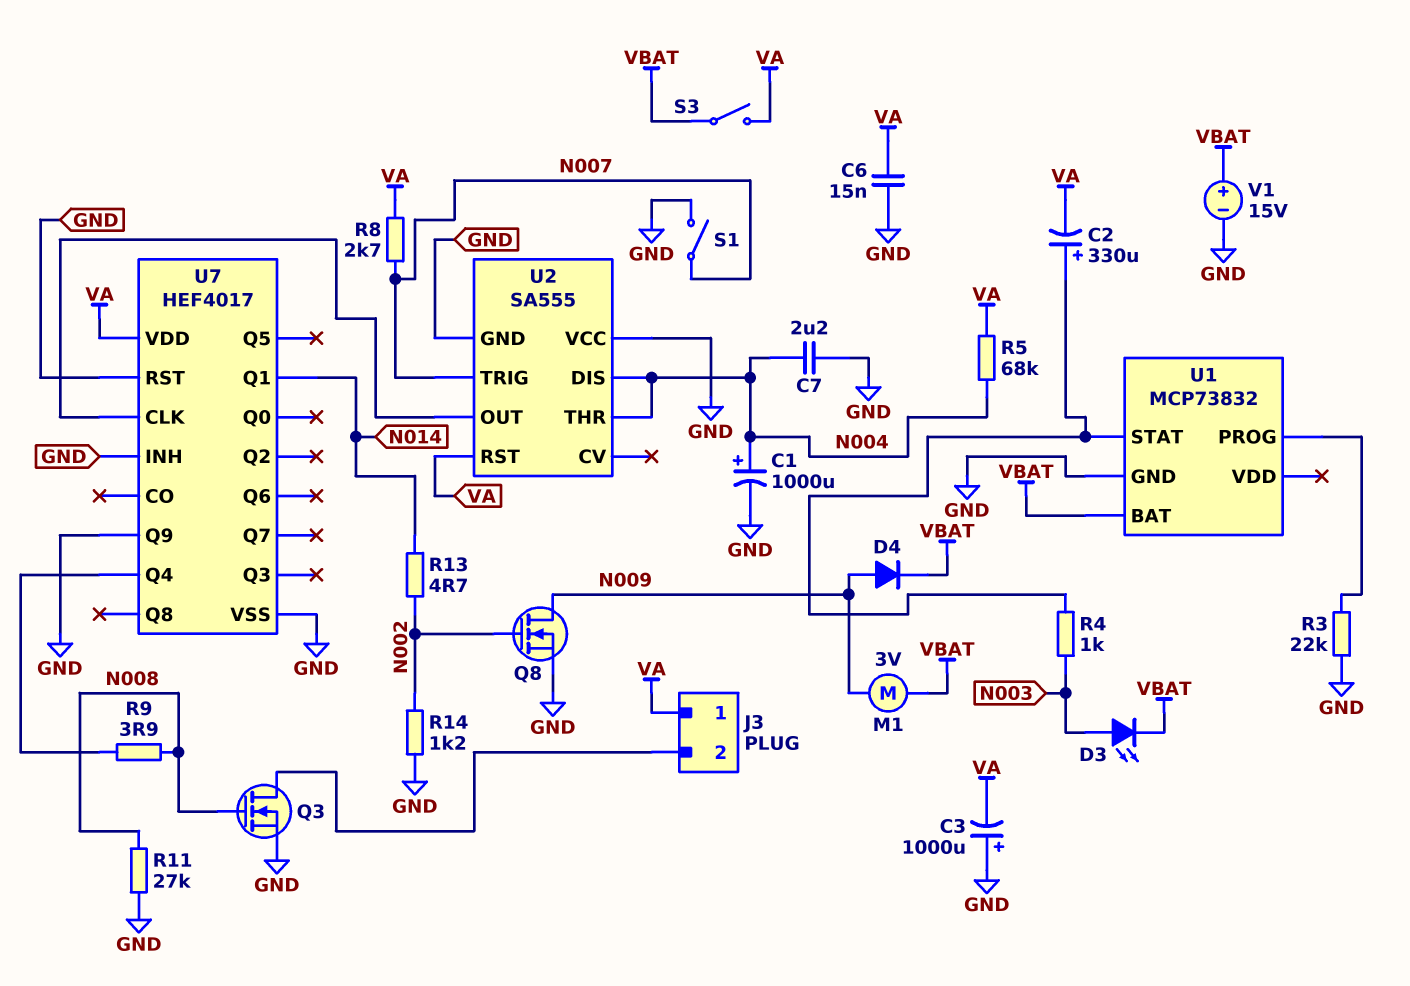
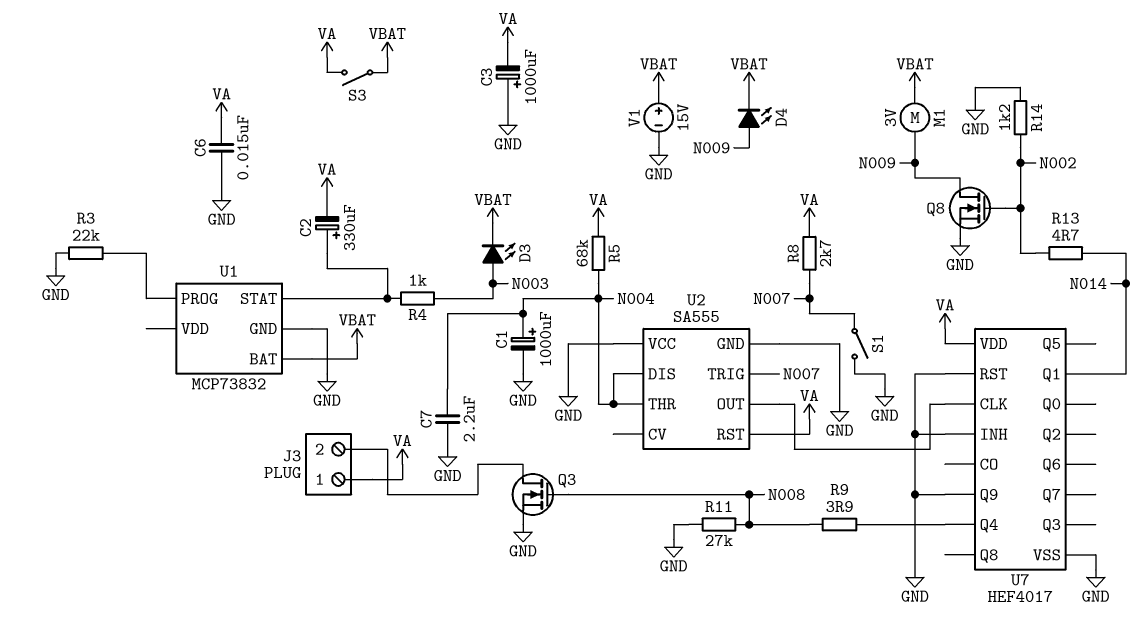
D4: diode (A N009, K VBAT) -> LED (A N009, K VBAT)

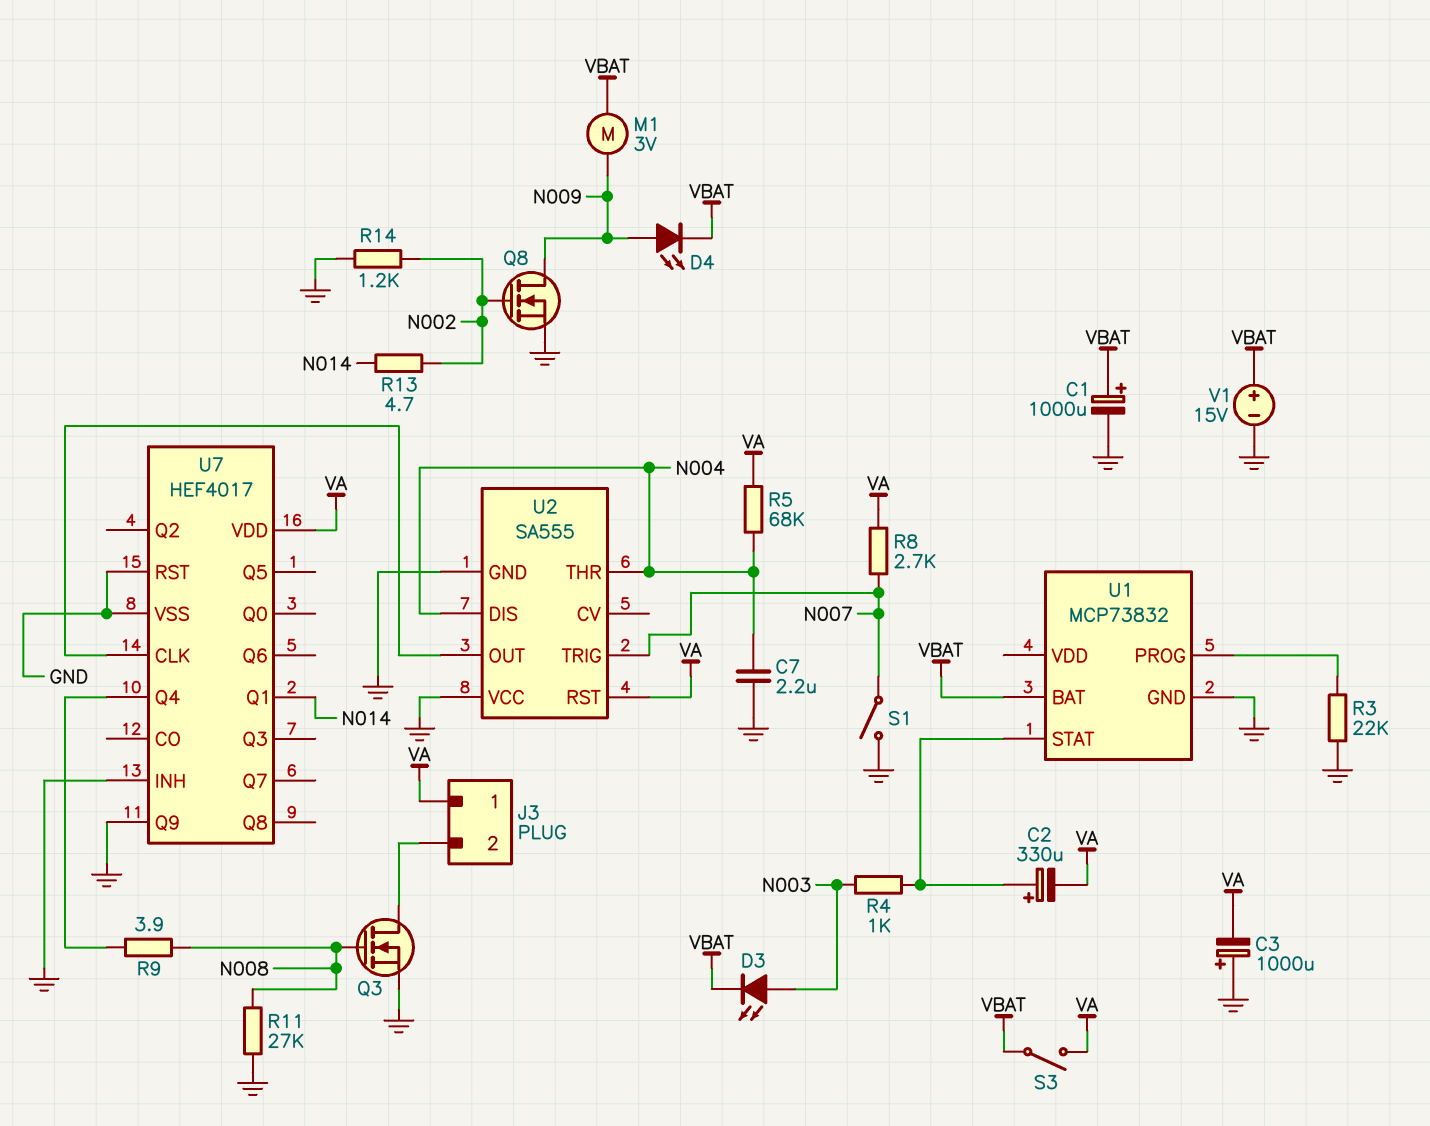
C1: 1000uF (plus N004, minus GND) -> 1000uF (plus VBAT, minus GND)
C6: 15nF (GND, VA) -> none

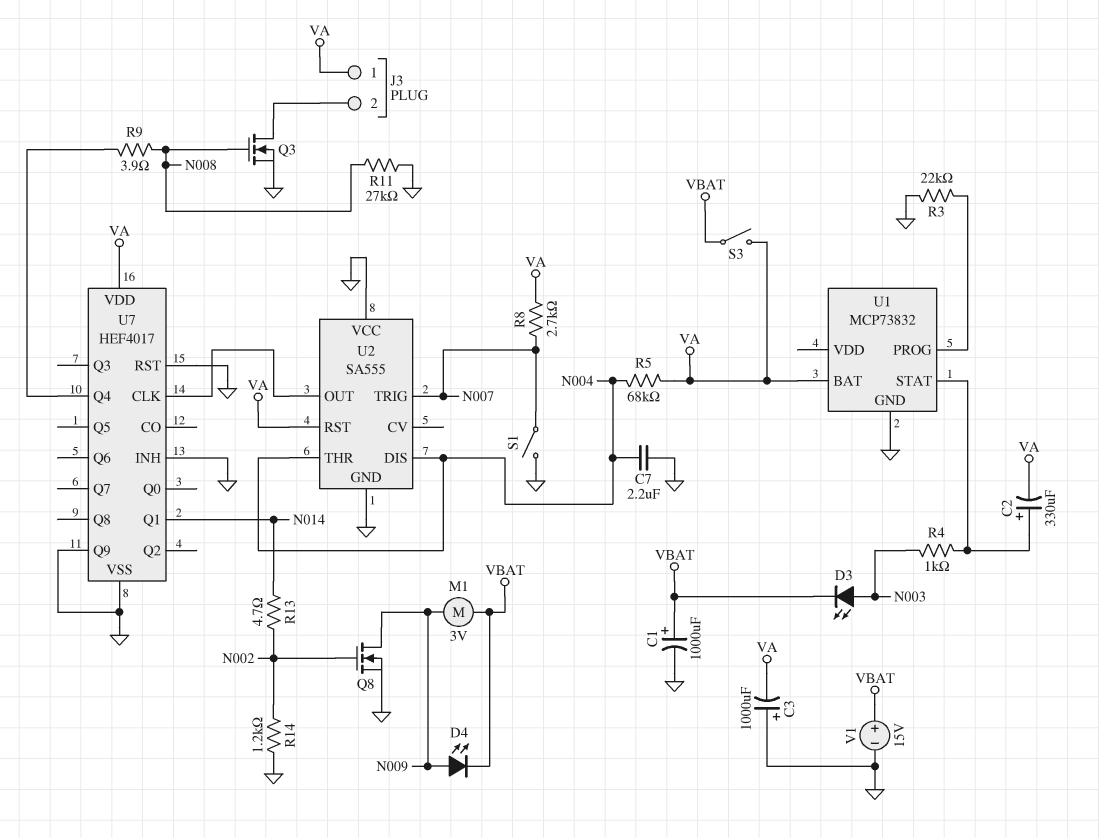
U1 pin BAT: VBAT -> VA

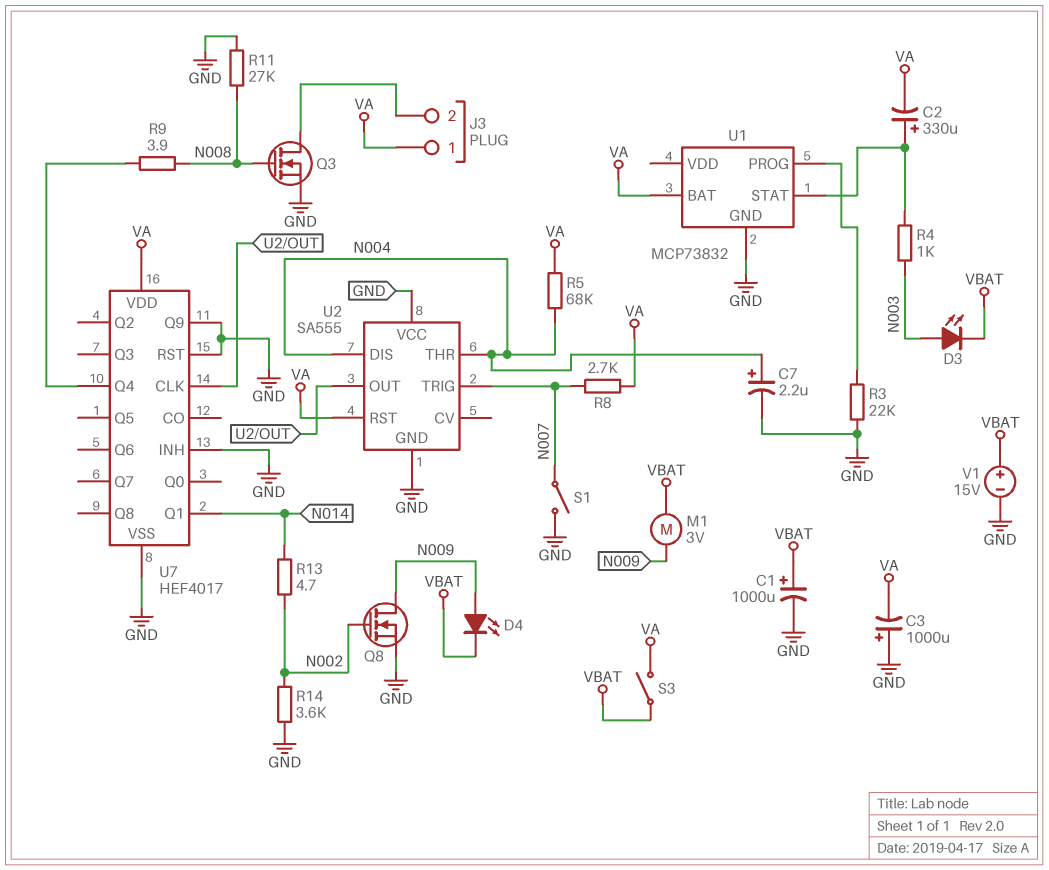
C7: 2.2uF (GND, N004) -> 2.2uF (plus N004, minus GND)
R14: 1.2k (GND, N002) -> 3.6k (GND, N002)

